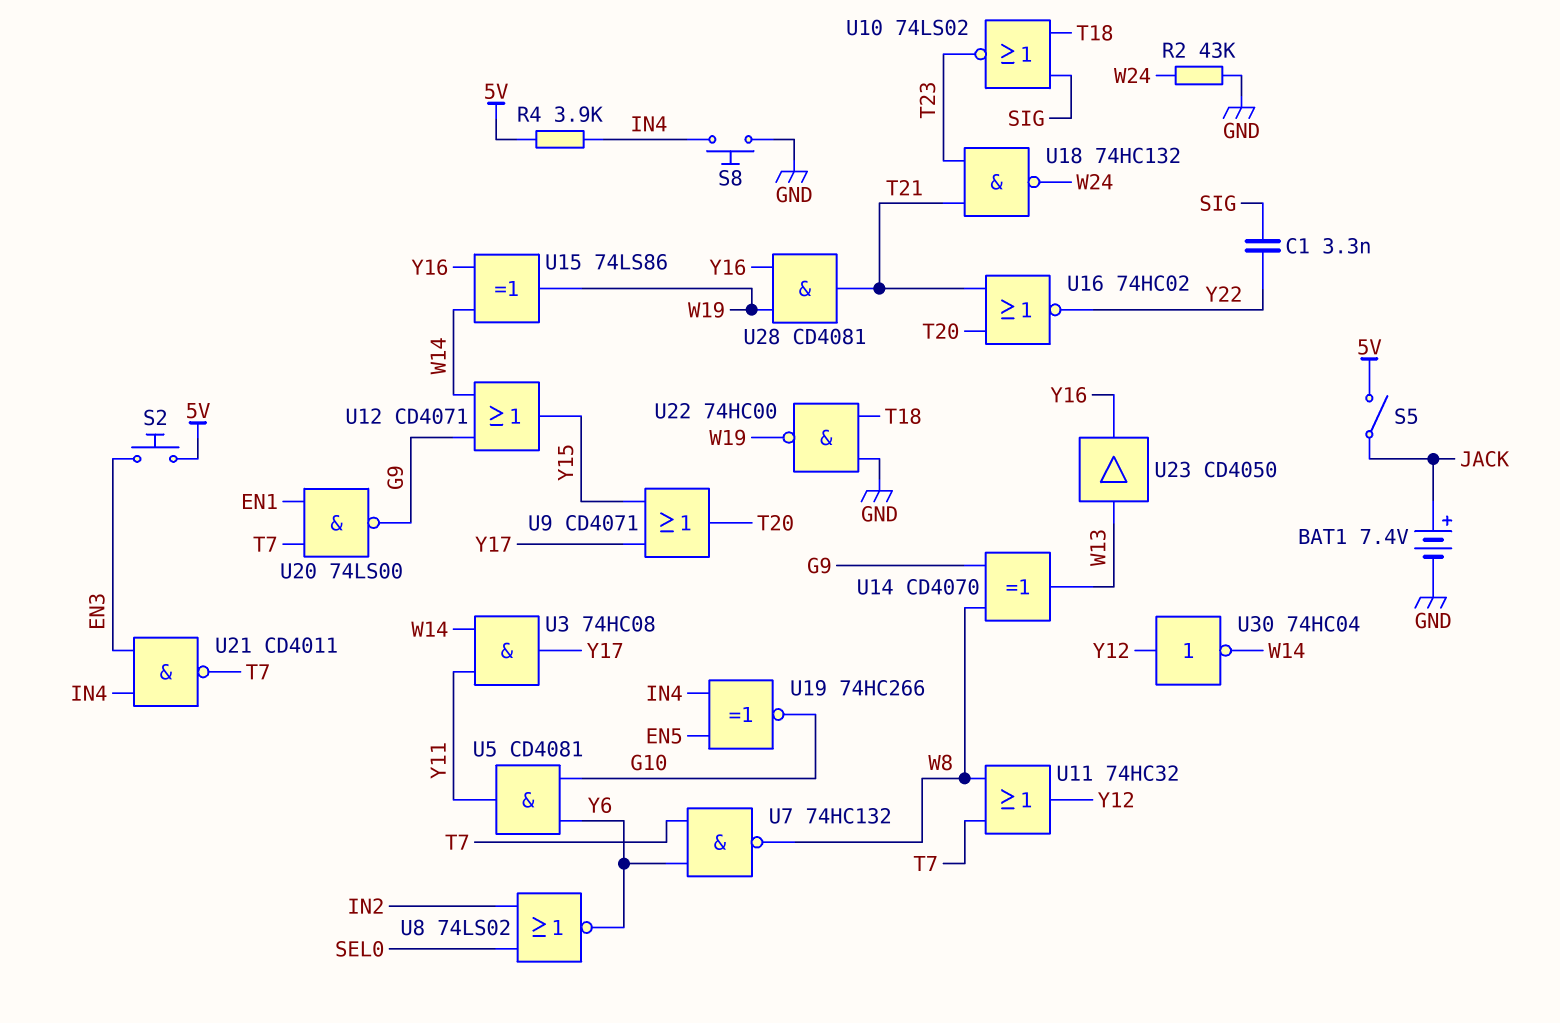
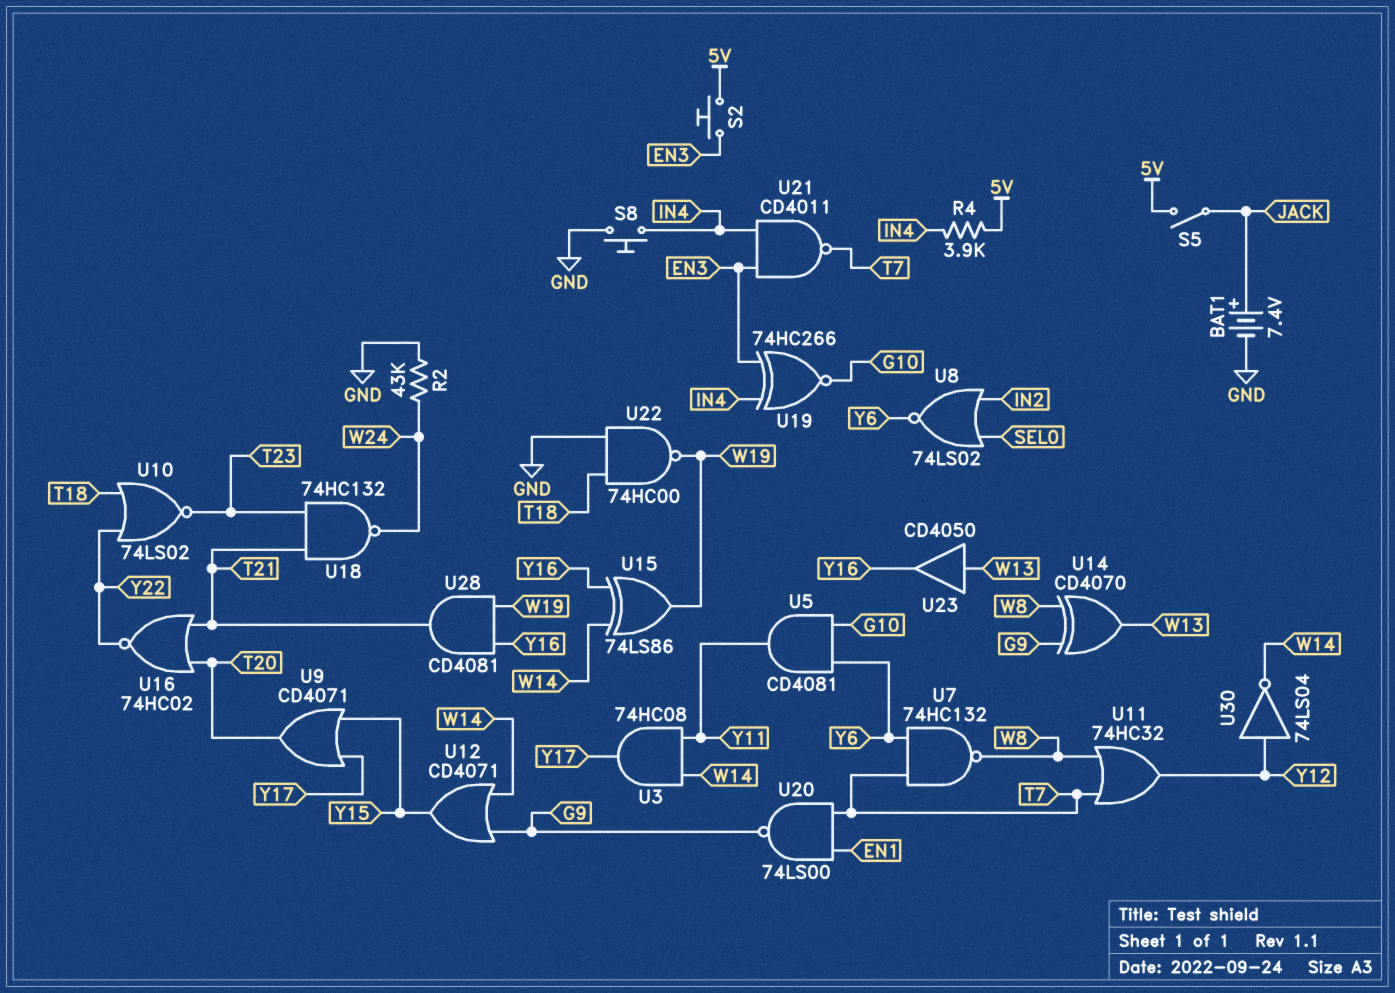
C1: 3.3nF (SIG, Y22) -> none
U10: NOR 74LS02 (in SIG, in T18, out T23) -> NOR 74LS02 (in T18, in Y22, out T23)
U19: XNOR 74HC266 (in EN5, in IN4, out G10) -> XNOR 74HC266 (in EN3, in IN4, out G10)
U30: NOT 74HC04 (in Y12, out W14) -> NOT 74LS04 (in Y12, out W14)

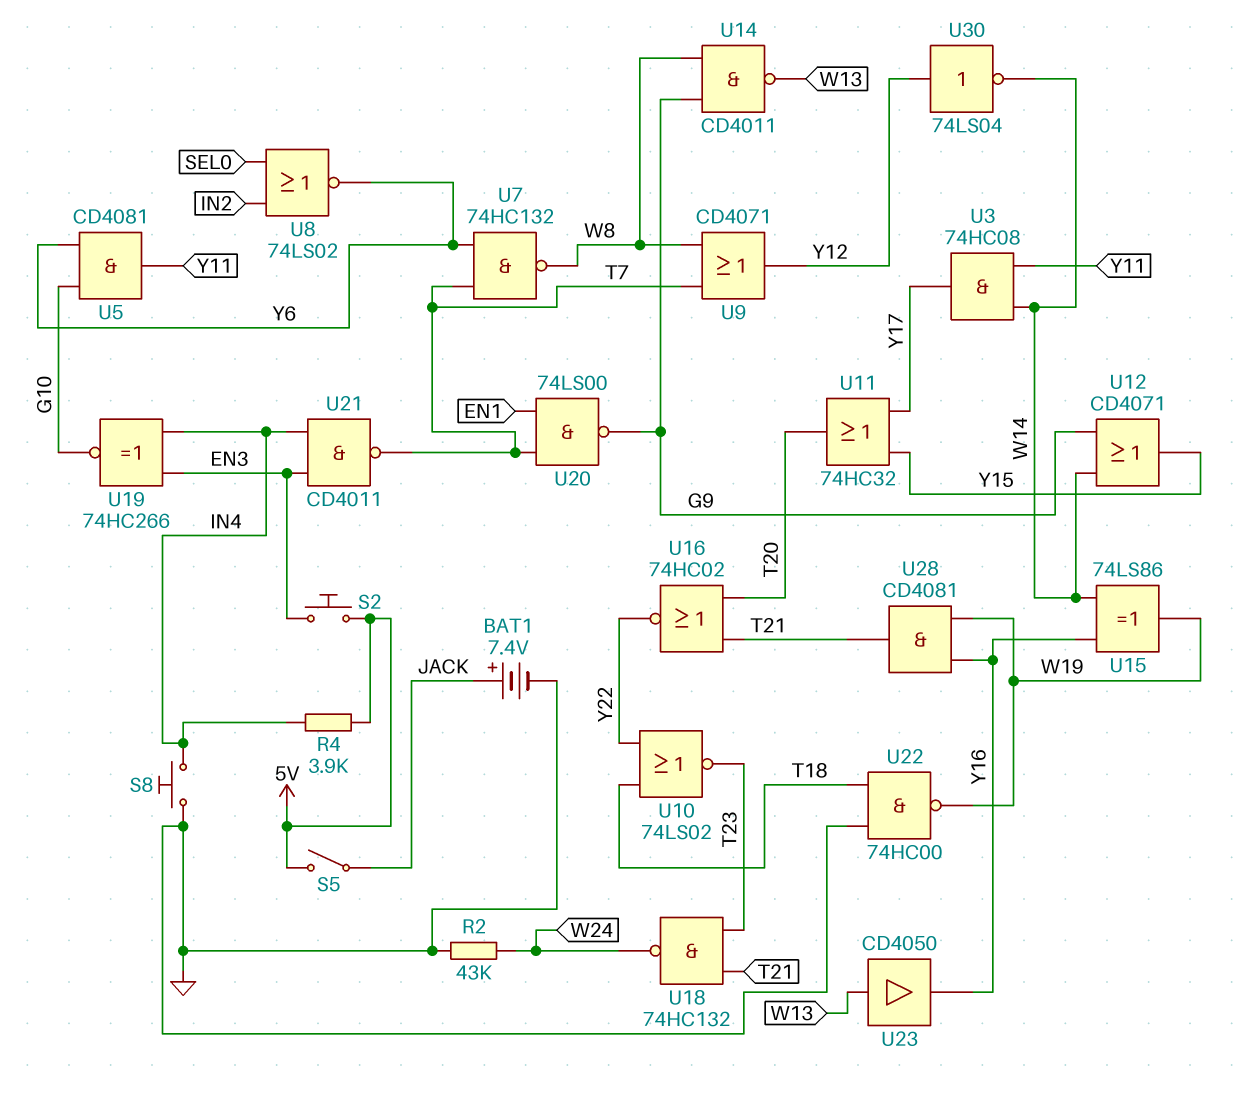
U9: OR CD4071 (in Y15, in Y17, out T20) -> OR CD4071 (in T7, in W8, out Y12)
U11: OR 74HC32 (in T7, in W8, out Y12) -> OR 74HC32 (in Y15, in Y17, out T20)
U14: XOR CD4070 (in G9, in W8, out W13) -> NAND CD4011 (in G9, in W8, out W13)

